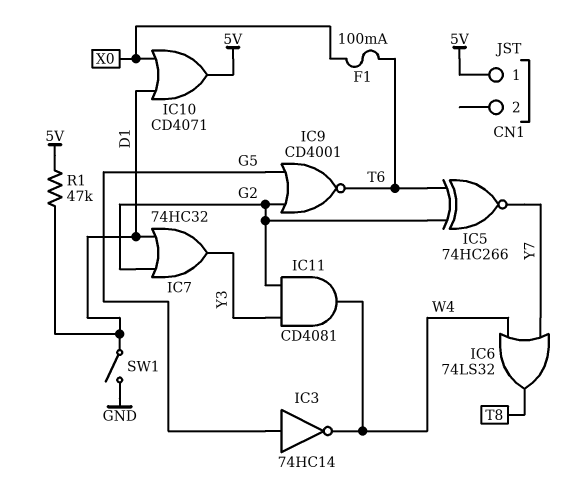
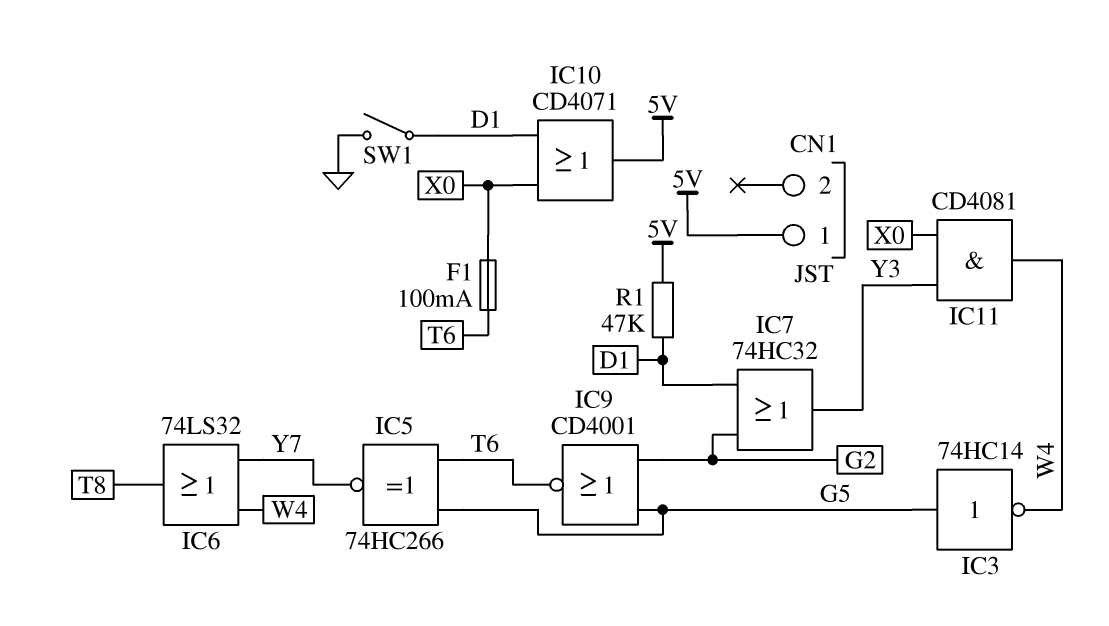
IC5: XNOR 74HC266 (in G2, in T6, out Y7) -> XNOR 74HC266 (in G5, in T6, out Y7)
IC11: AND CD4081 (in G2, in Y3, out W4) -> AND CD4081 (in X0, in Y3, out W4)

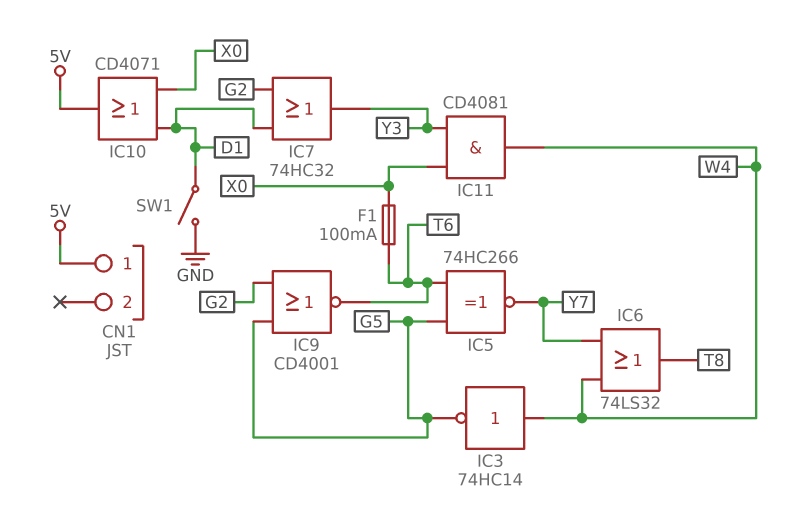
IC3: NOT 74HC14 (in G5, out W4) -> NOT 74HC14 (in W4, out G5)
R1: 47k (5V, D1) -> none

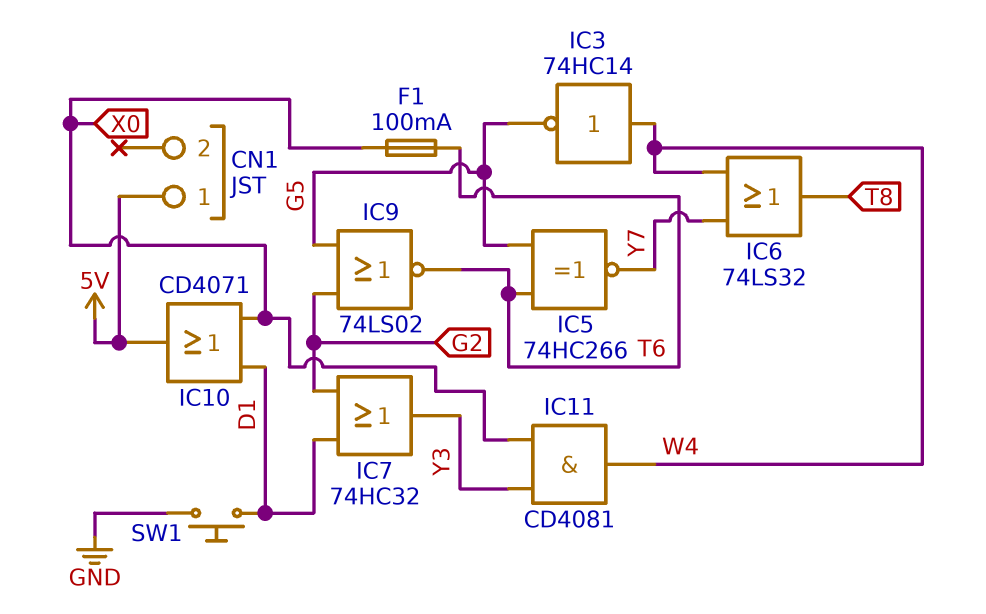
IC9: NOR CD4001 (in G2, in G5, out T6) -> NOR 74LS02 (in G2, in G5, out T6)
SW1: switch (D1, GND) -> button (D1, GND)

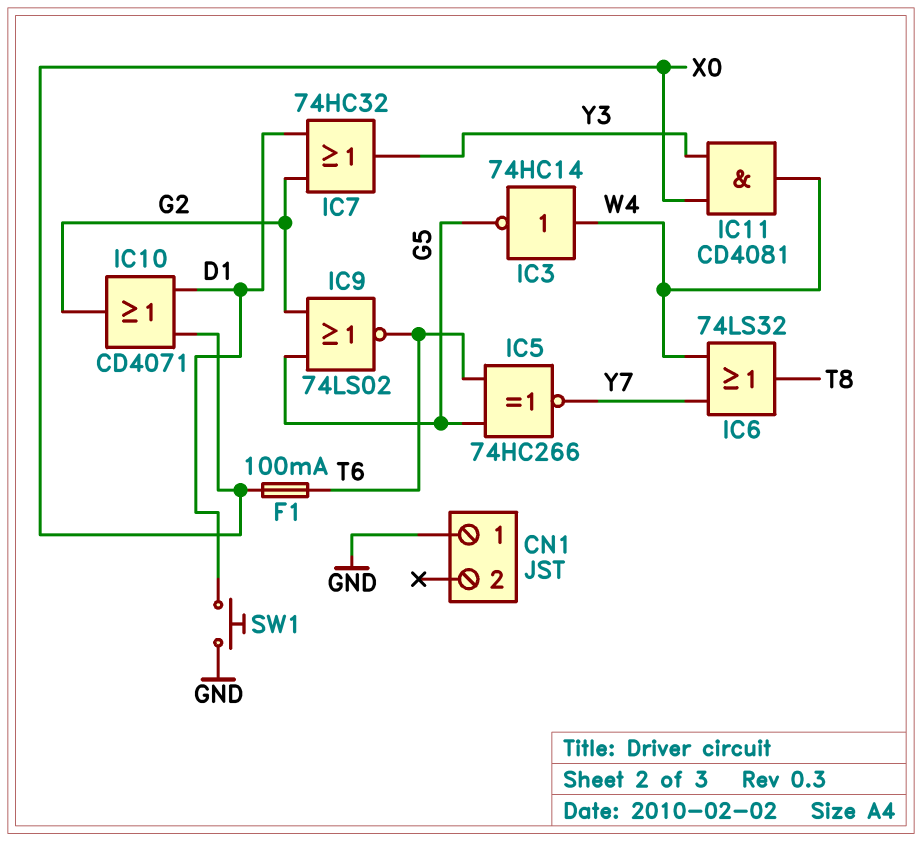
CN1 pin 1: 5V -> GND
IC10: OR CD4071 (in D1, in X0, out 5V) -> OR CD4071 (in D1, in X0, out G2)

